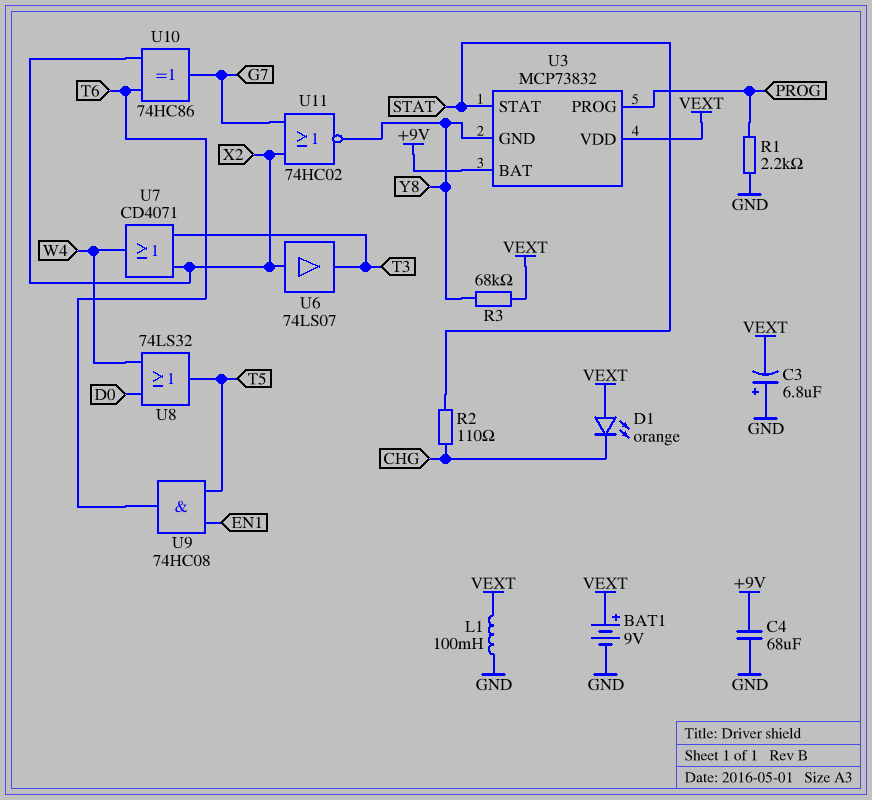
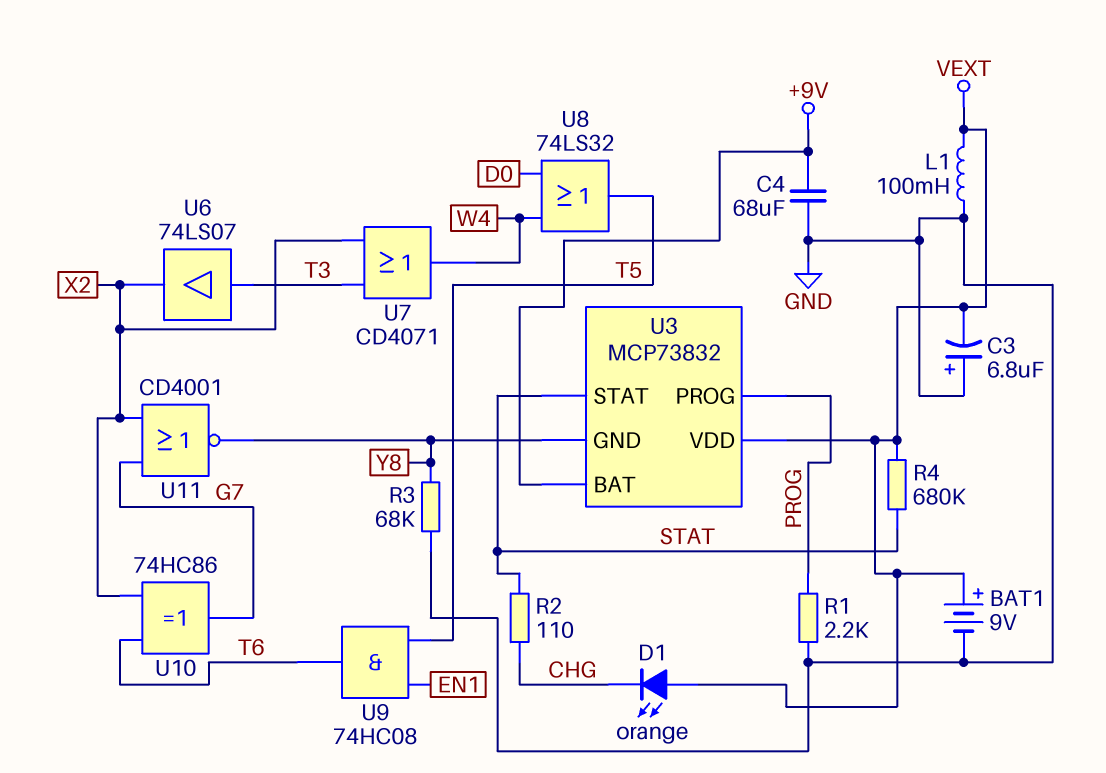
R3: 68k (VEXT, Y8) -> 68k (GND, Y8)
R4: none -> 680k (STAT, VEXT)
U6: buffer 74LS07 (in X2, out T3) -> buffer 74LS07 (in T3, out X2)
U11: NOR 74HC02 (in G7, in X2, out Y8) -> NOR CD4001 (in G7, in X2, out Y8)

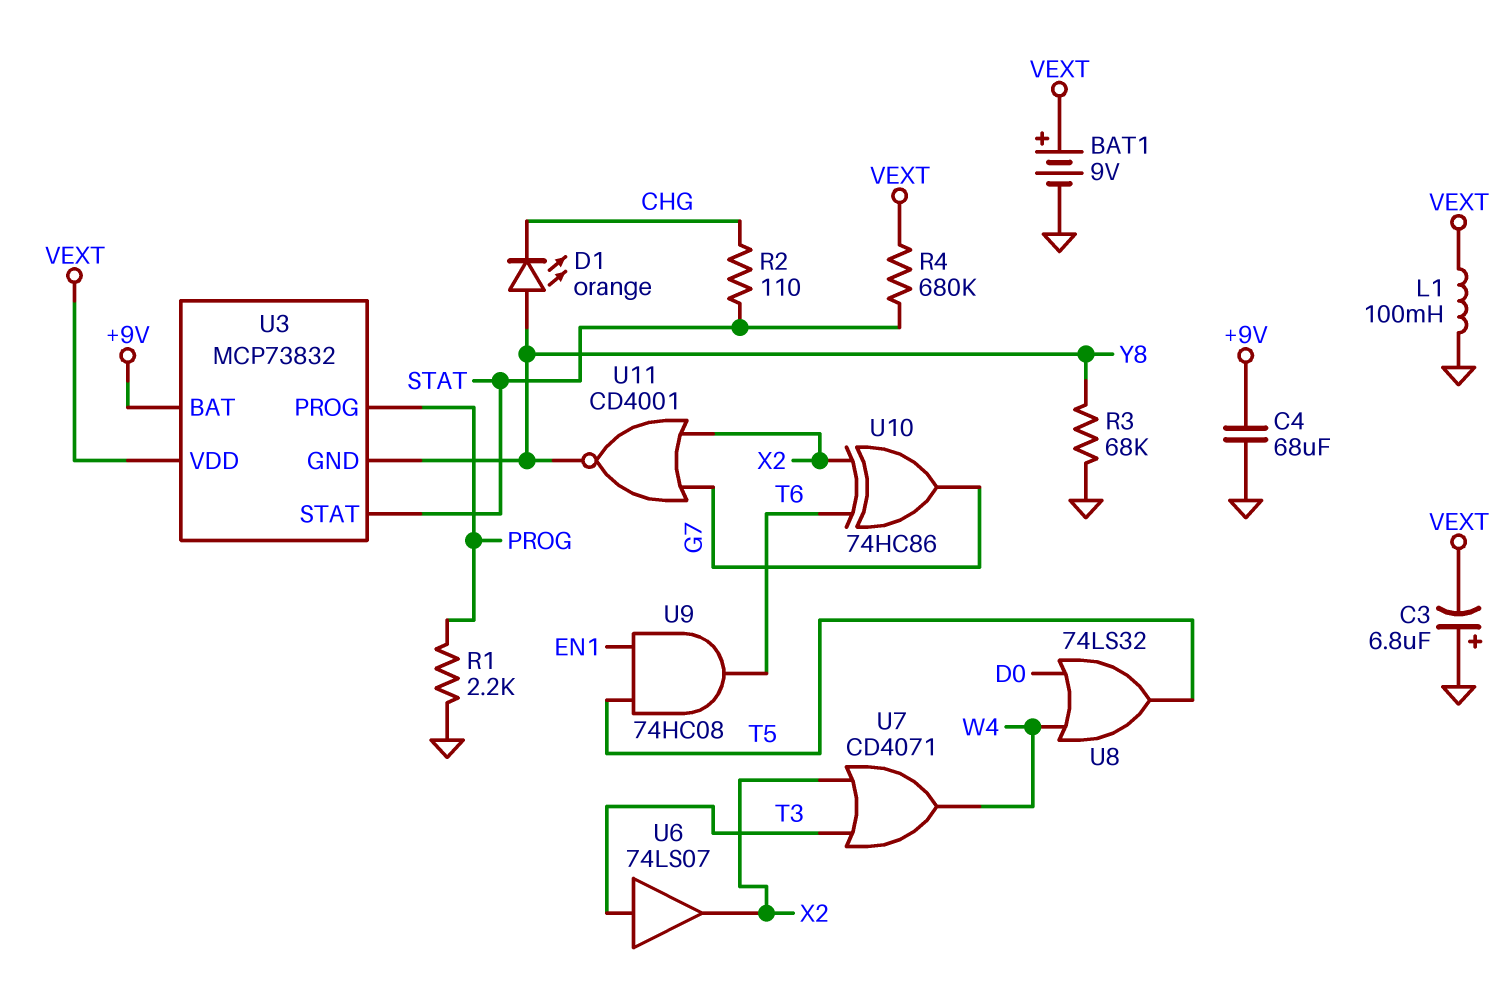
D1: LED orange (A VEXT, K CHG) -> LED orange (A Y8, K CHG)

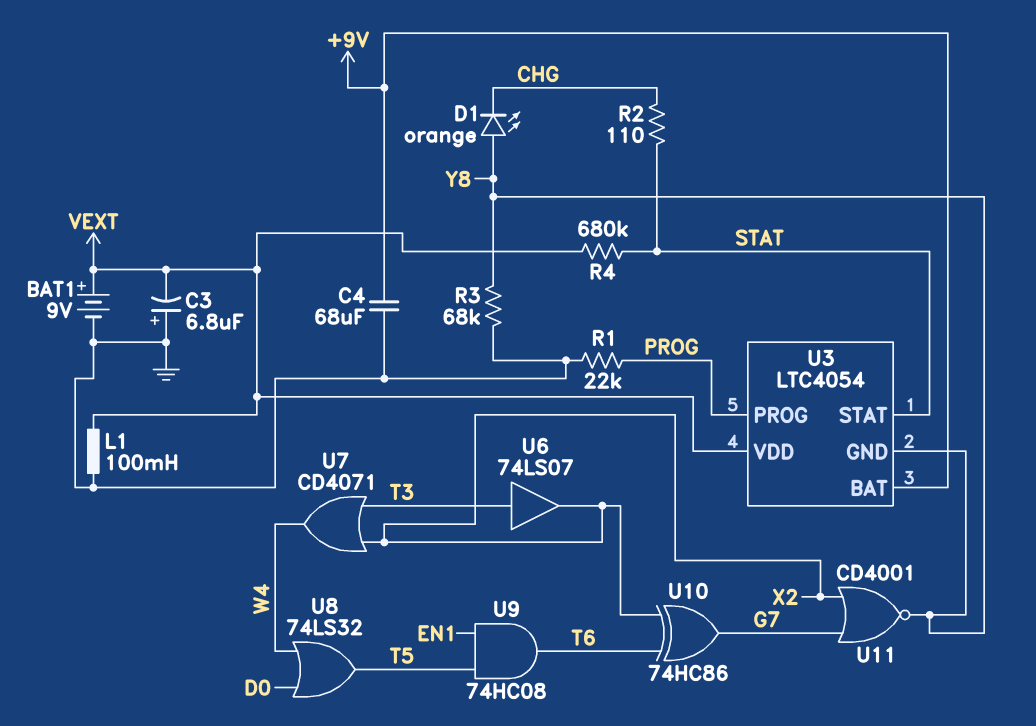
R1: 2.2k (GND, PROG) -> 22k (GND, PROG)
U3: MCP73832 -> LTC4054

